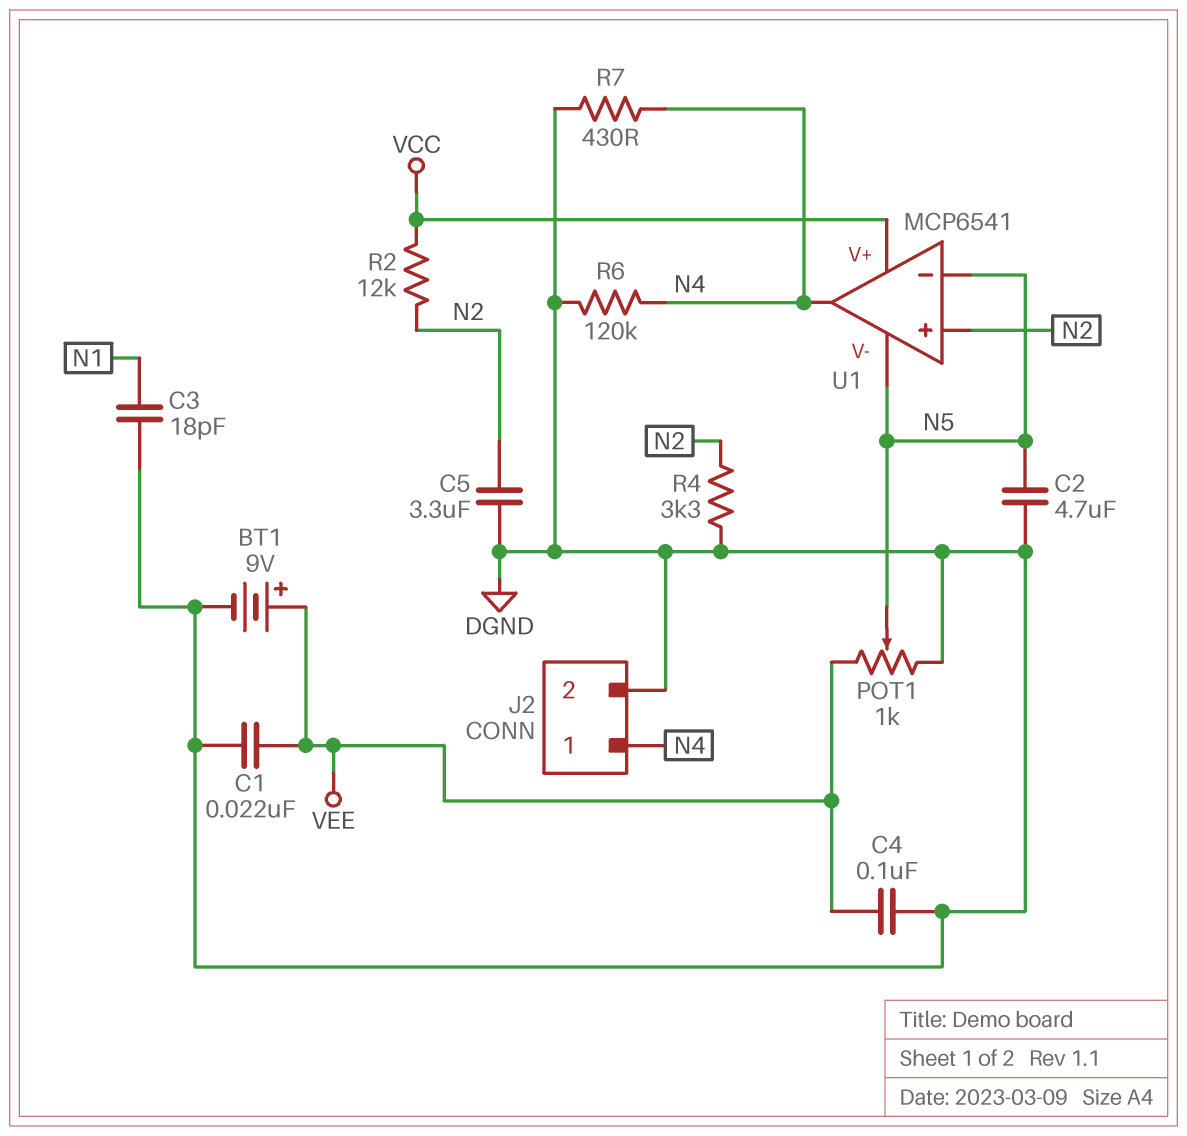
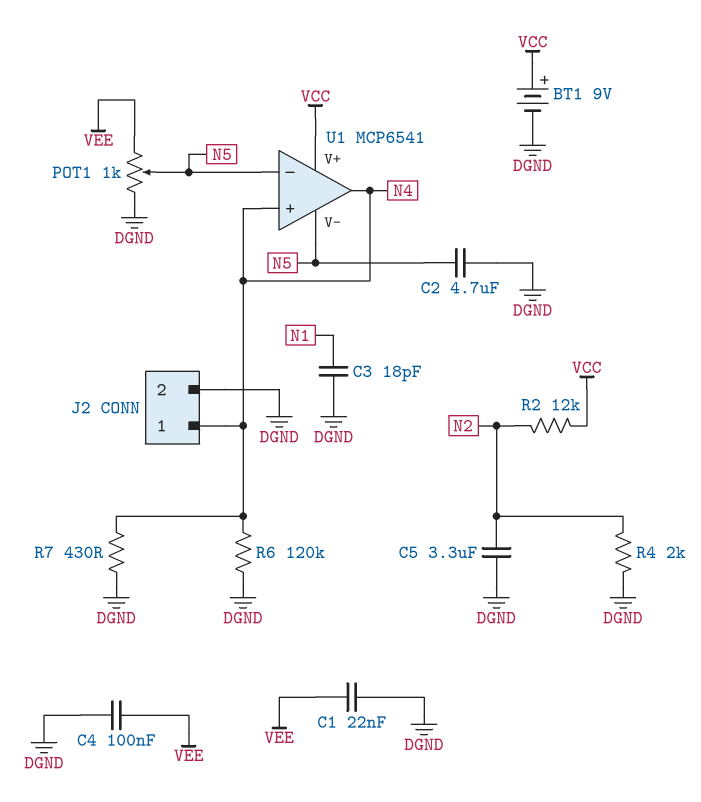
BT1: 9V (plus VEE, minus DGND) -> 9V (plus VCC, minus DGND)
R4: 3.3k (DGND, N2) -> 2k (DGND, N2)
U1 pin in+: N2 -> N4

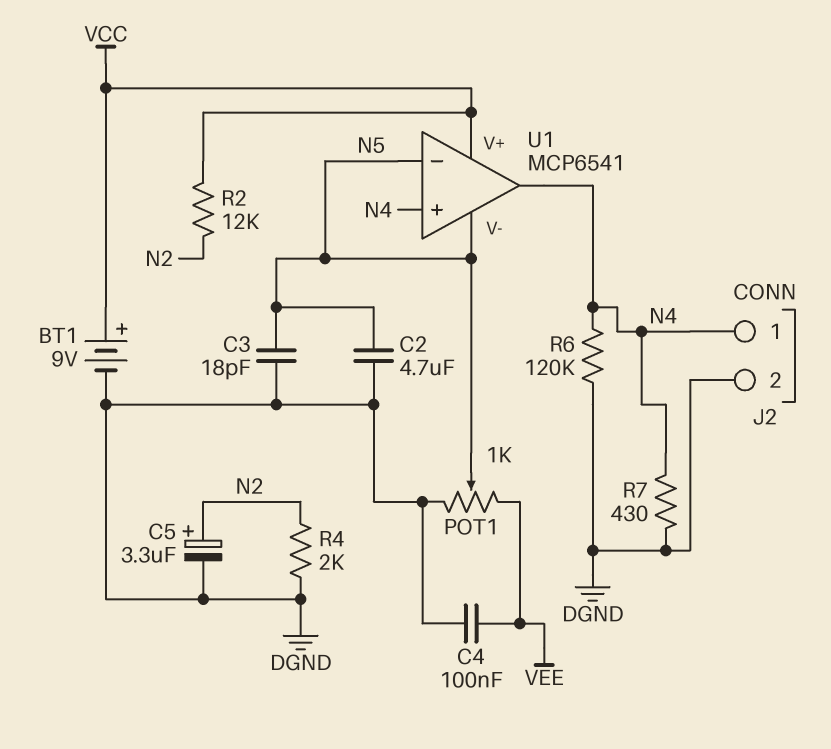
C1: 22nF (DGND, VEE) -> none
C3: 18pF (DGND, N1) -> 18pF (DGND, N5)
C5: 3.3uF (DGND, N2) -> 3.3uF (plus N2, minus DGND)

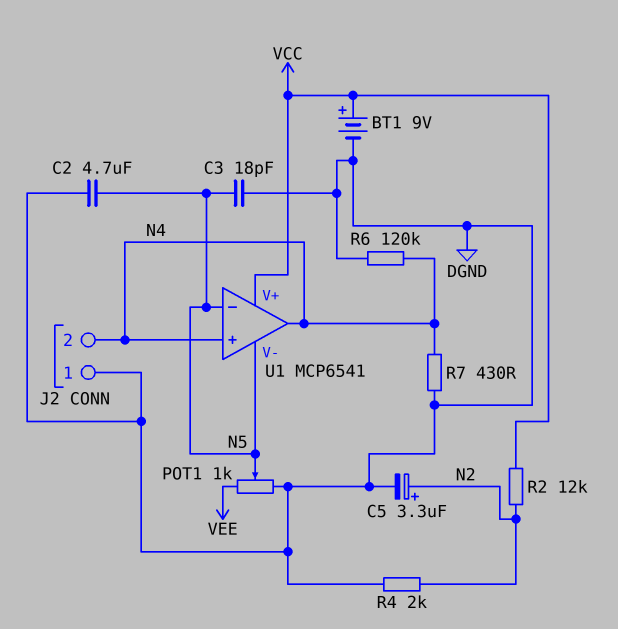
C4: 100nF (DGND, VEE) -> none
J2 pin 1: N4 -> DGND
J2 pin 2: DGND -> N4

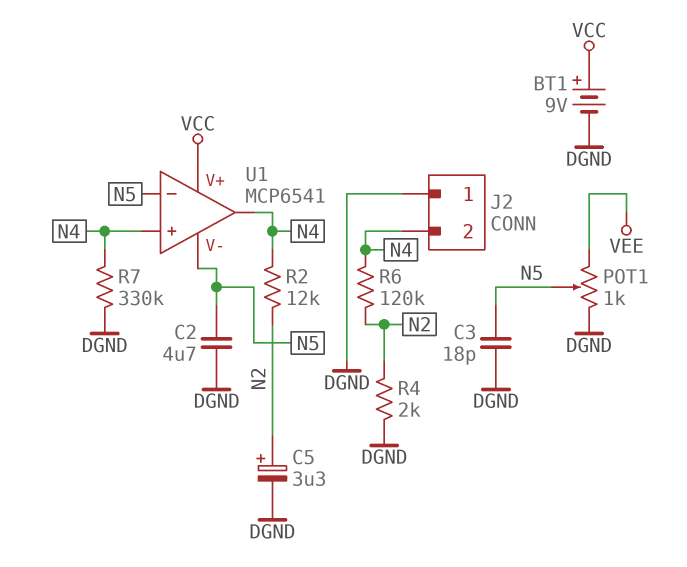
R2: 12k (N2, VCC) -> 12k (N2, N4)
R6: 120k (DGND, N4) -> 120k (N2, N4)
R7: 430 (DGND, N4) -> 330k (DGND, N4)

